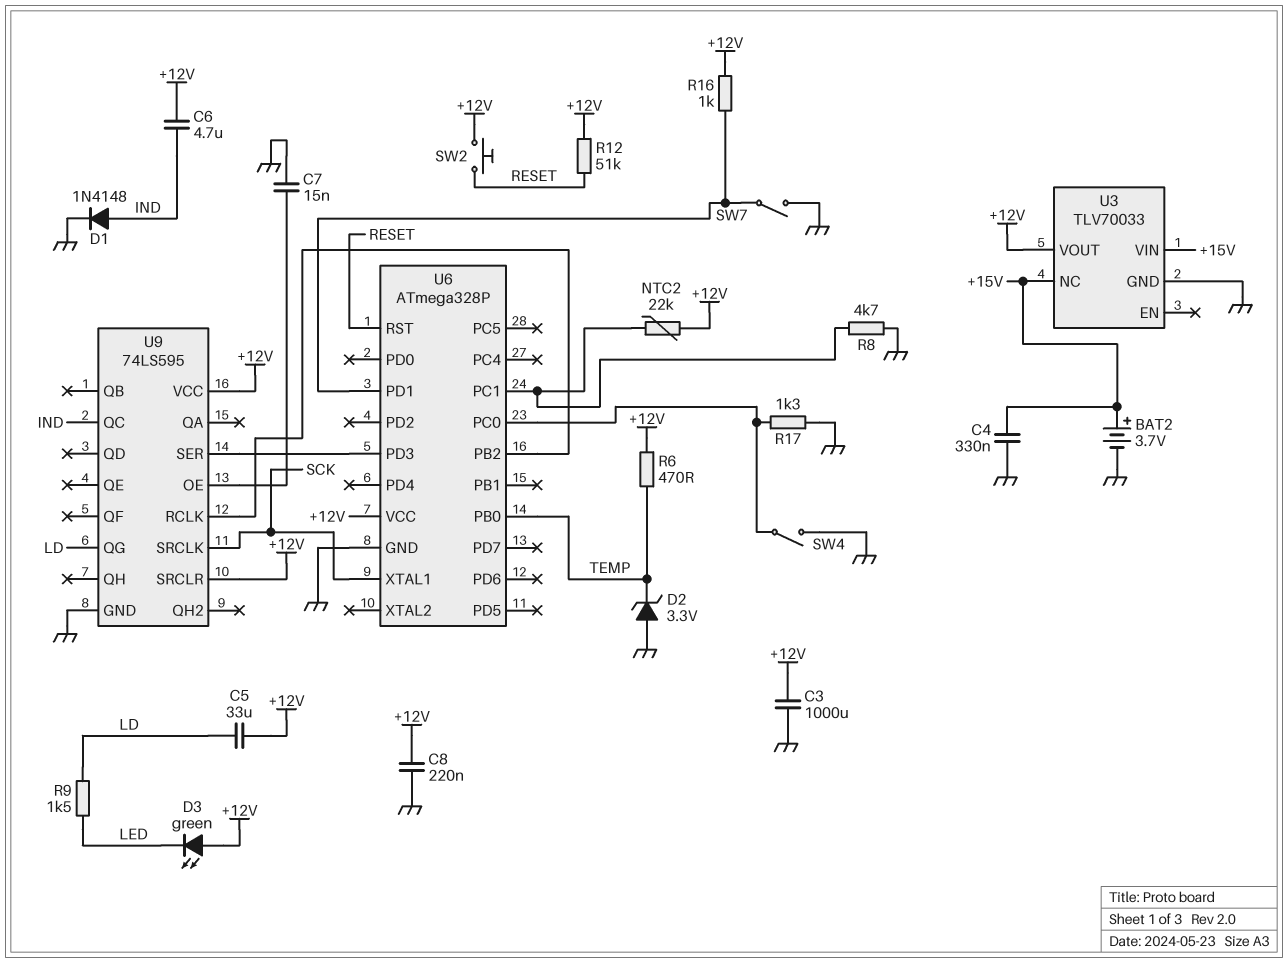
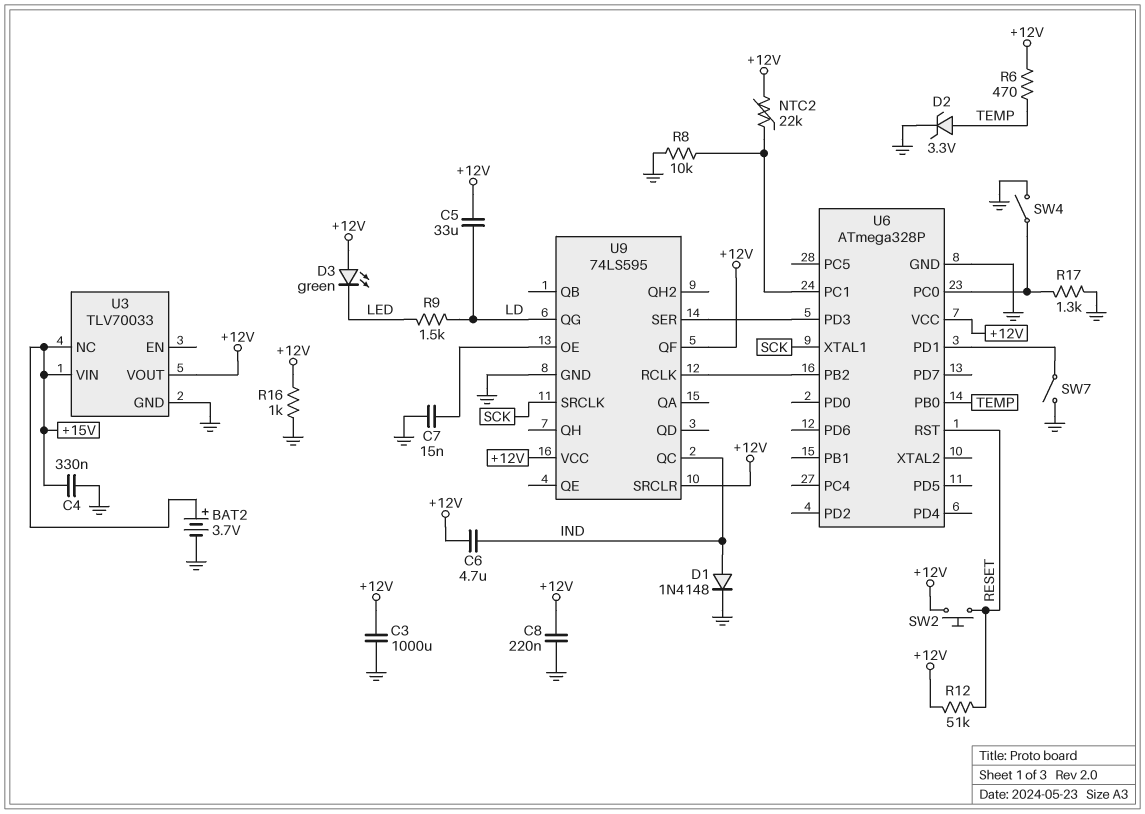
D2: zener 3.3V (A GND, K TEMP) -> zener 3.3V (A TEMP, K GND)
R8: 4.7k (GND, U6/PC1) -> 10k (GND, U6/PC1)
R16: 1k (+12V, U6/PD1) -> 1k (+12V, GND)
U9 pin QF: none -> +12V

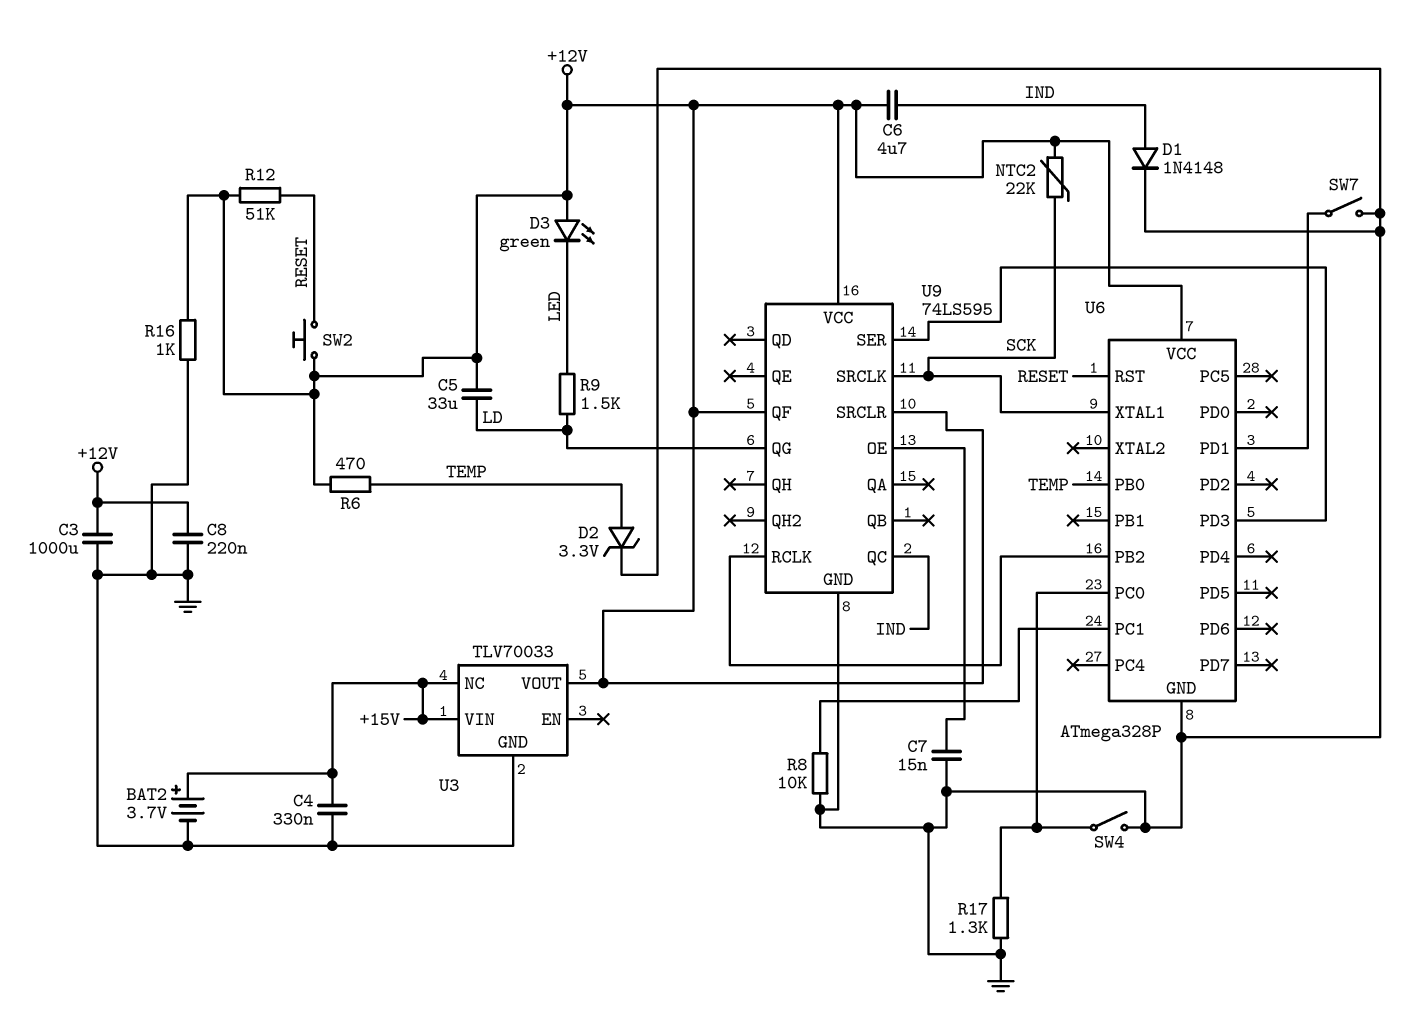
NTC2: 22k (+12V, U6/PC1) -> 22k (+12V, SCK)

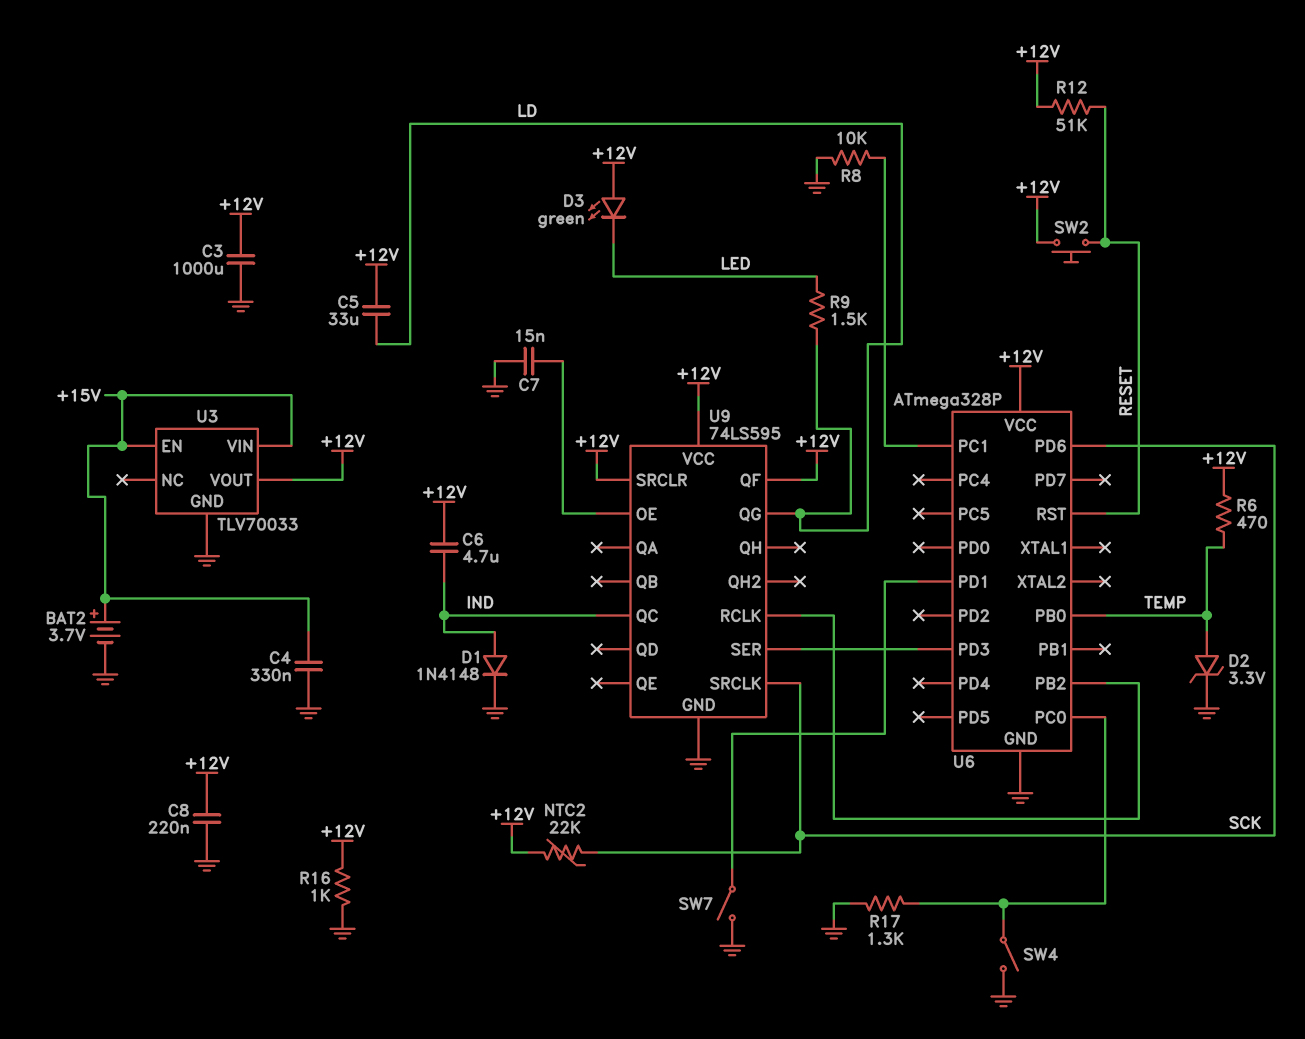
U3 pin EN: none -> +15V
U3 pin NC: +15V -> none
U6 pin PD6: none -> SCK
U6 pin XTAL1: SCK -> none

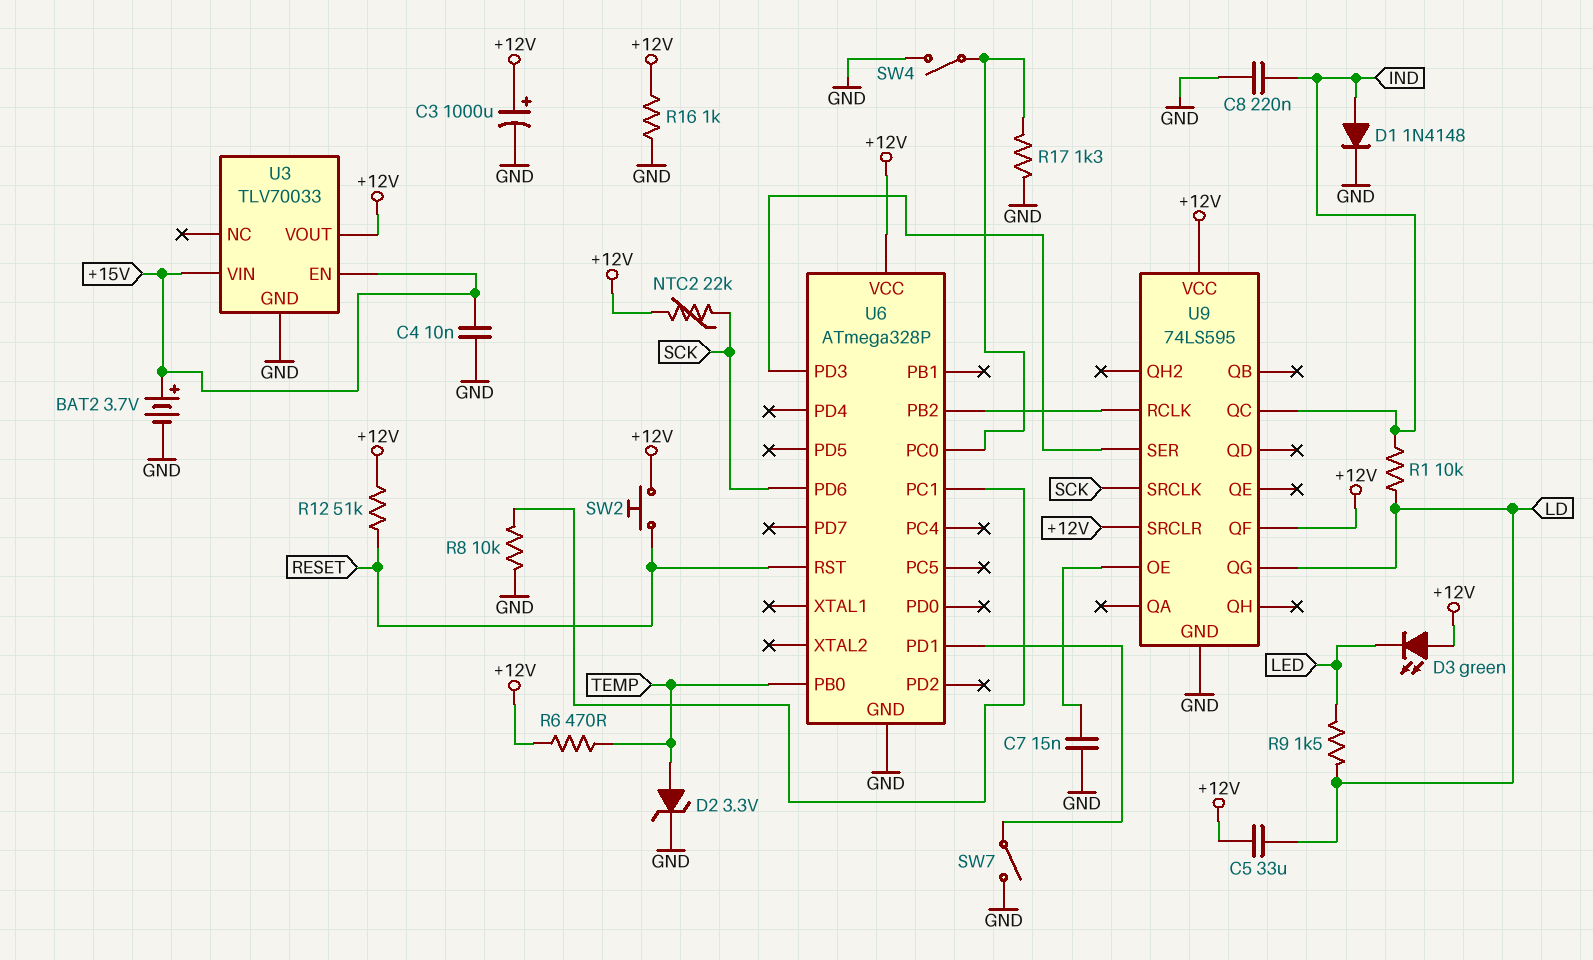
C3: 1000uF (+12V, GND) -> 1000uF (plus +12V, minus GND)
C4: 330nF (+15V, GND) -> 10nF (+15V, GND)
C6: 4.7uF (+12V, IND) -> none
C8: 220nF (+12V, GND) -> 220nF (GND, IND)
R1: none -> 10k (IND, LD)

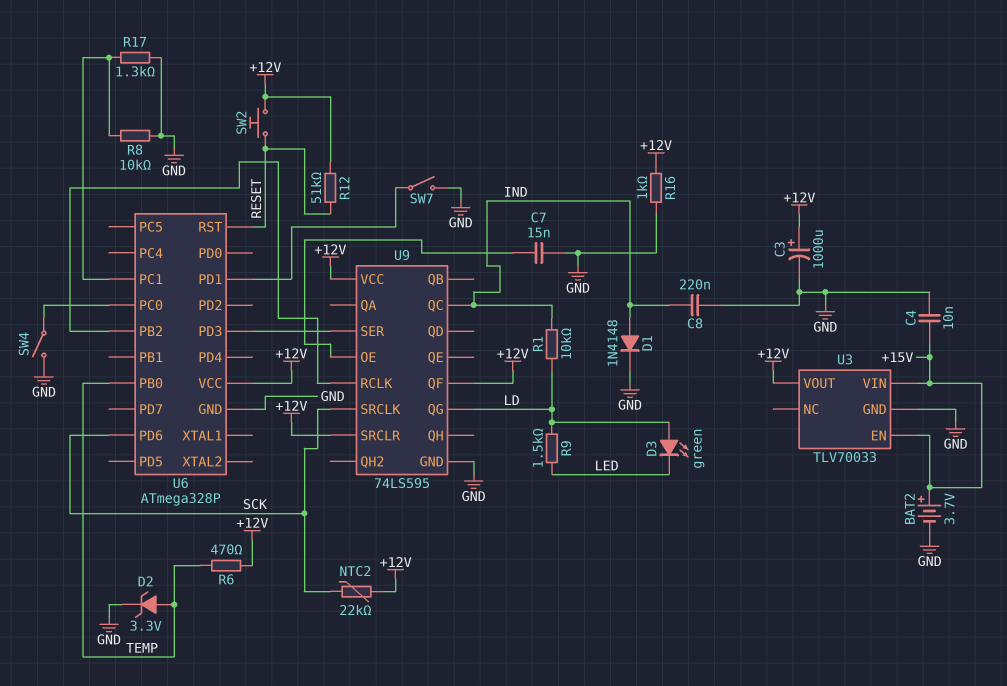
C5: 33uF (+12V, LD) -> none
D3: LED green (A +12V, K LED) -> LED green (A LD, K LED)
R17: 1.3k (GND, U6/PC0) -> 1.3k (GND, U6/PC1)

